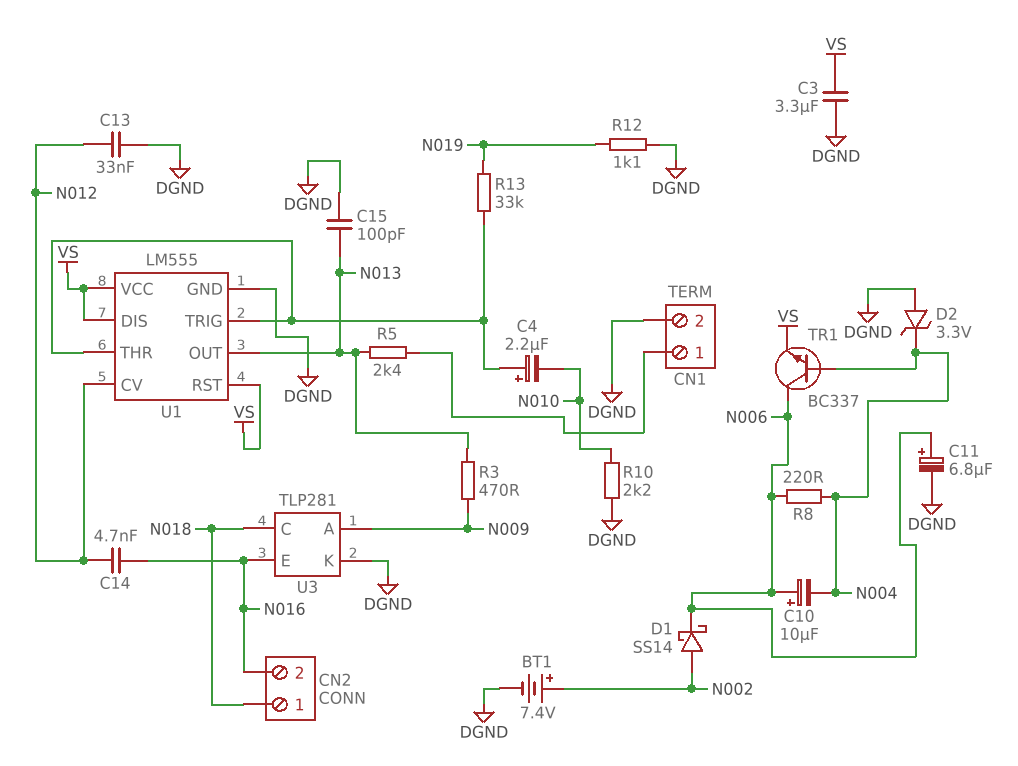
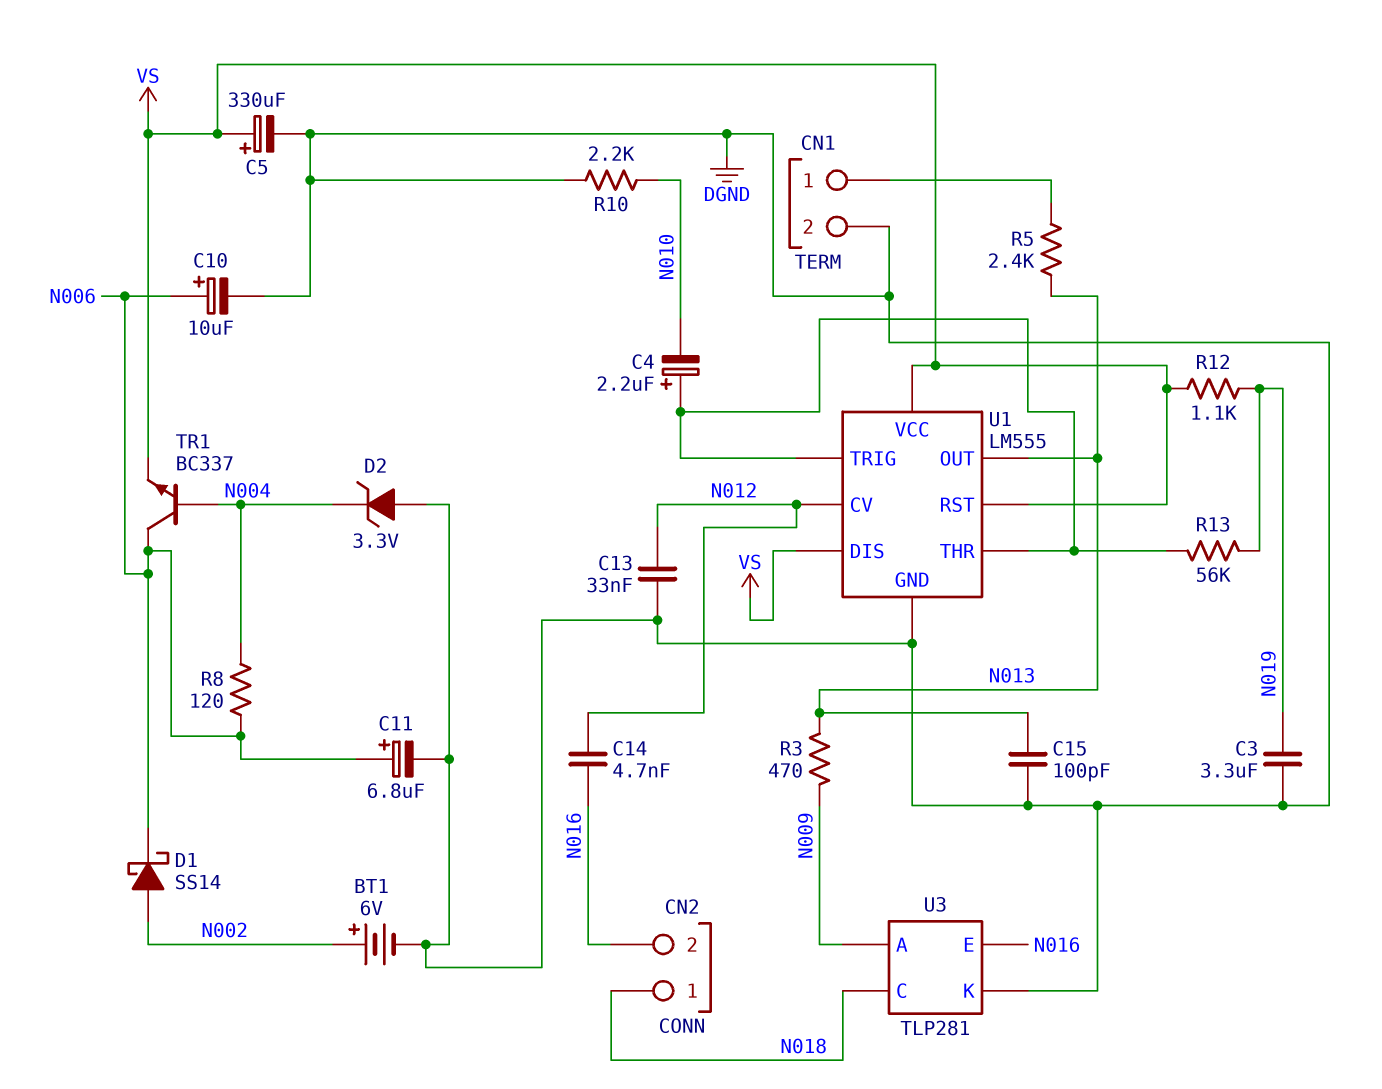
BT1: 7.4V (plus N002, minus DGND) -> 6V (plus N002, minus DGND)
C3: 3.3uF (DGND, VS) -> 3.3uF (DGND, N019)
C5: none -> 330uF (plus VS, minus DGND)
C10: 10uF (plus N006, minus N004) -> 10uF (plus N006, minus DGND)
R8: 220 (N004, N006) -> 120 (N004, N006)
R12: 1.1k (DGND, N019) -> 1.1k (N019, VS)
R13: 33k (N019, U1/THR) -> 56k (N019, U1/THR)

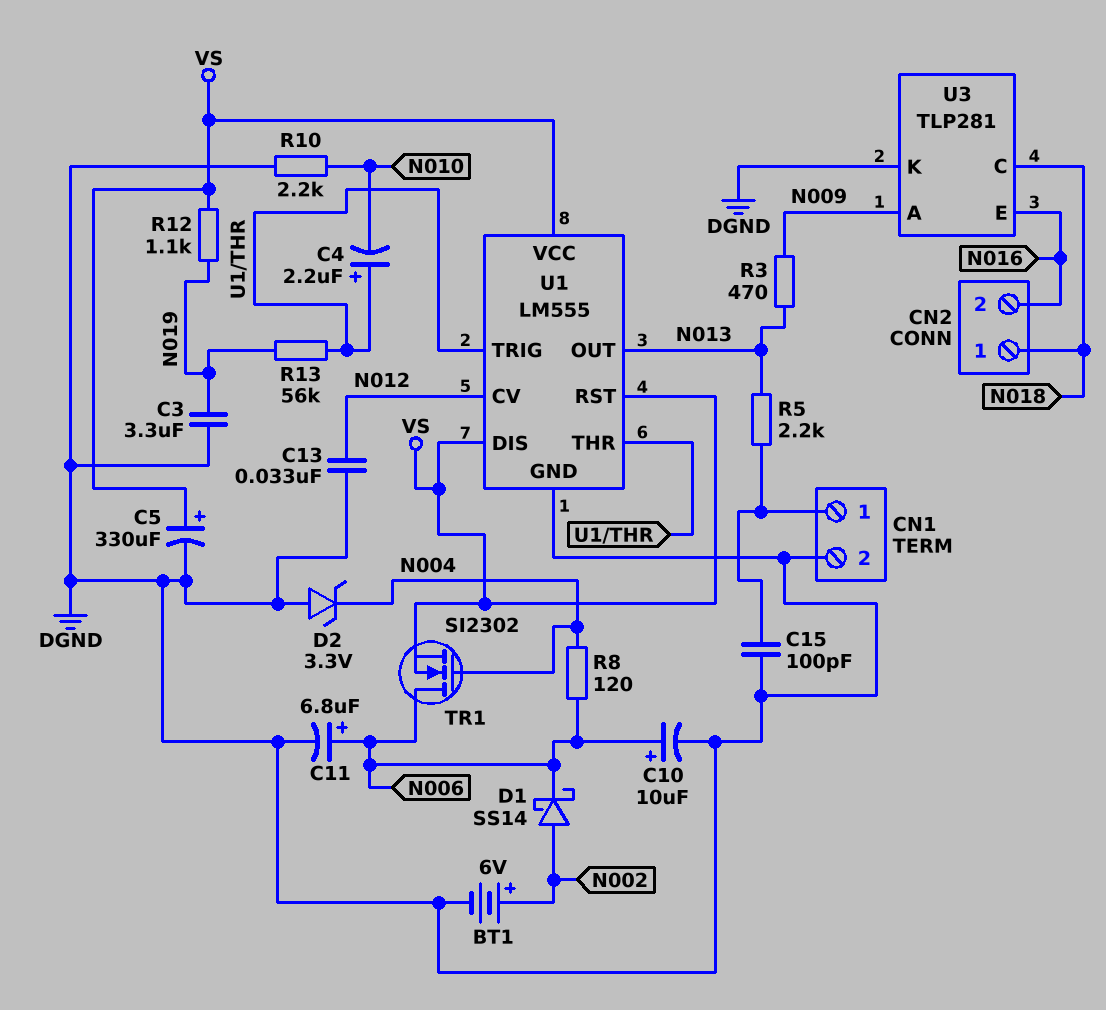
C14: 4.7nF (N012, N016) -> none
C15: 100pF (DGND, N013) -> 100pF (CN1/1, DGND)
R5: 2.4k (CN1/1, N013) -> 2.2k (CN1/1, N013)
TR1: NPN BC337 (B N004, C N006, E VS) -> NMOS SI2302 (G N004, D N006, S VS)

